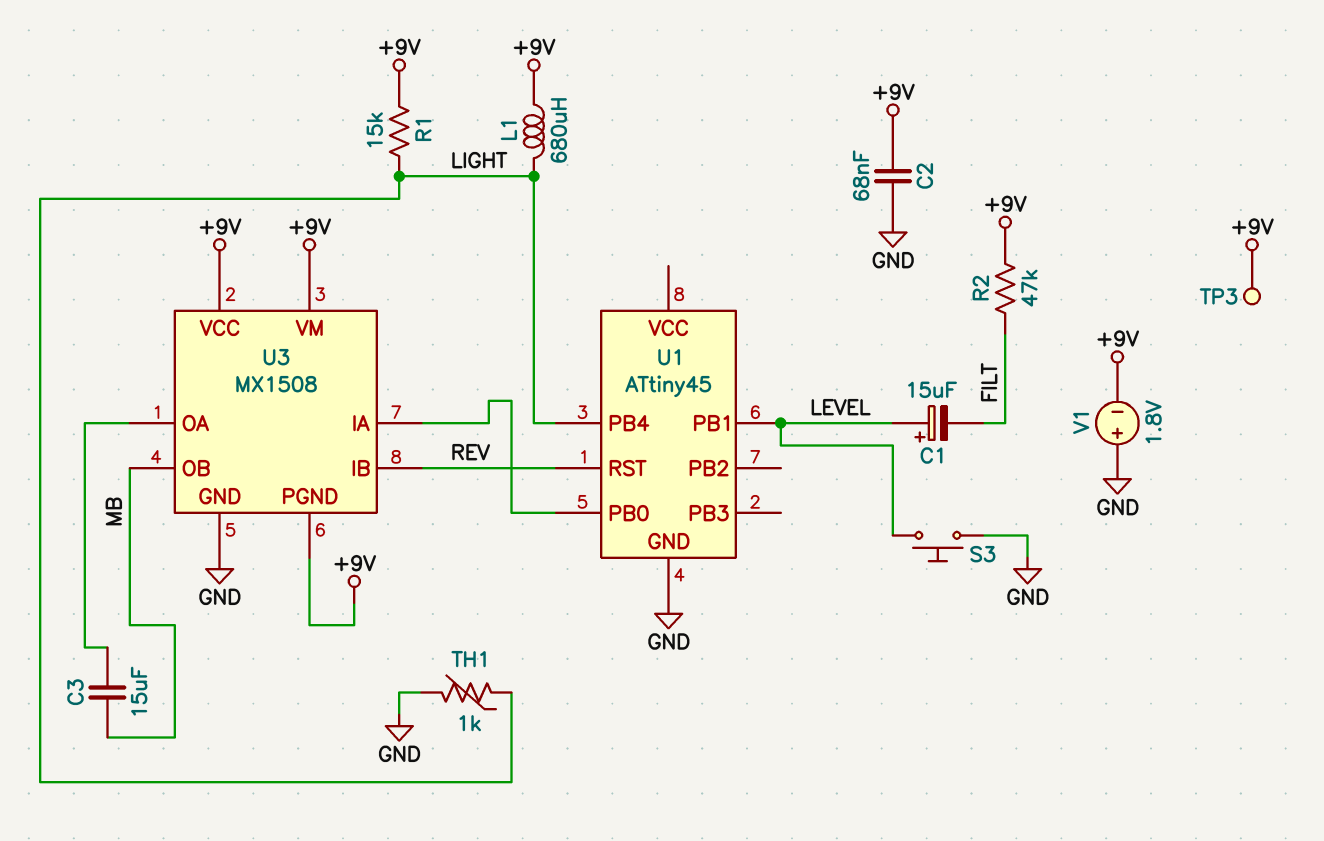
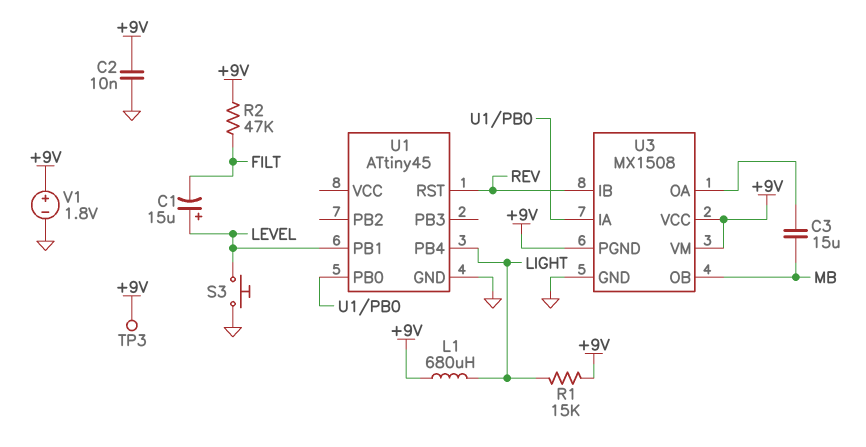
C2: 68nF (+9V, GND) -> 10nF (+9V, GND)
TH1: 1k (GND, LIGHT) -> none
V1: 1.8V (plus GND, minus +9V) -> 1.8V (plus +9V, minus GND)

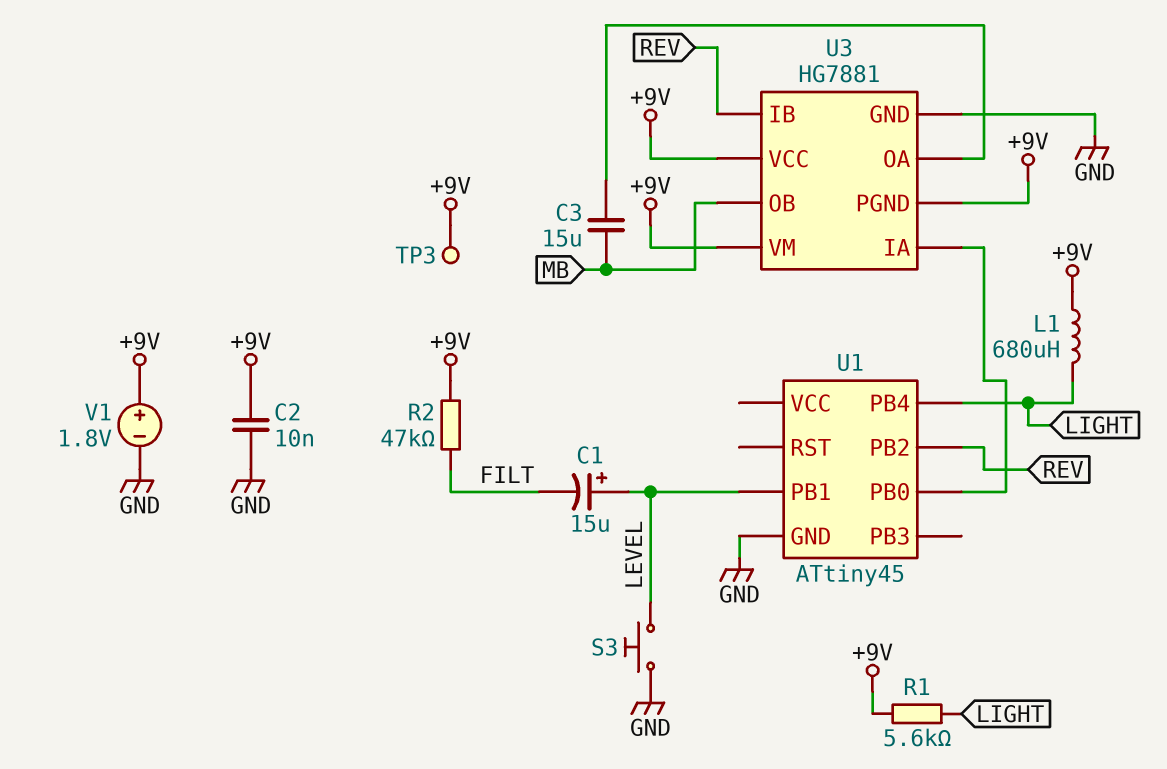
R1: 15k (+9V, LIGHT) -> 5.6k (+9V, LIGHT)
U1 pin PB2: none -> REV
U1 pin RST: REV -> none
U3: MX1508 -> HG7881

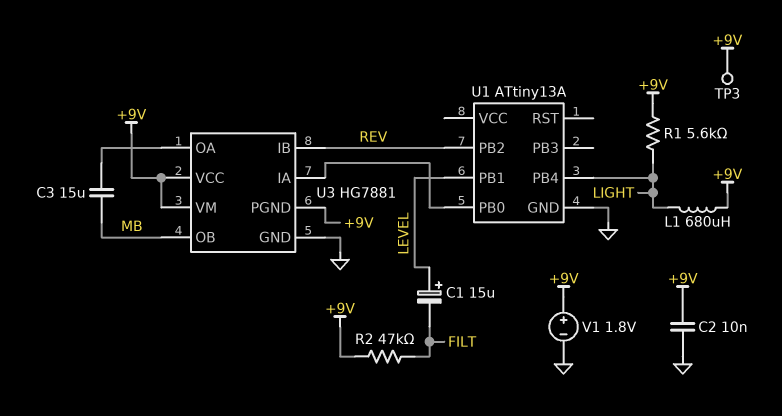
S3: button (GND, LEVEL) -> none
U1: ATtiny45 -> ATtiny13A

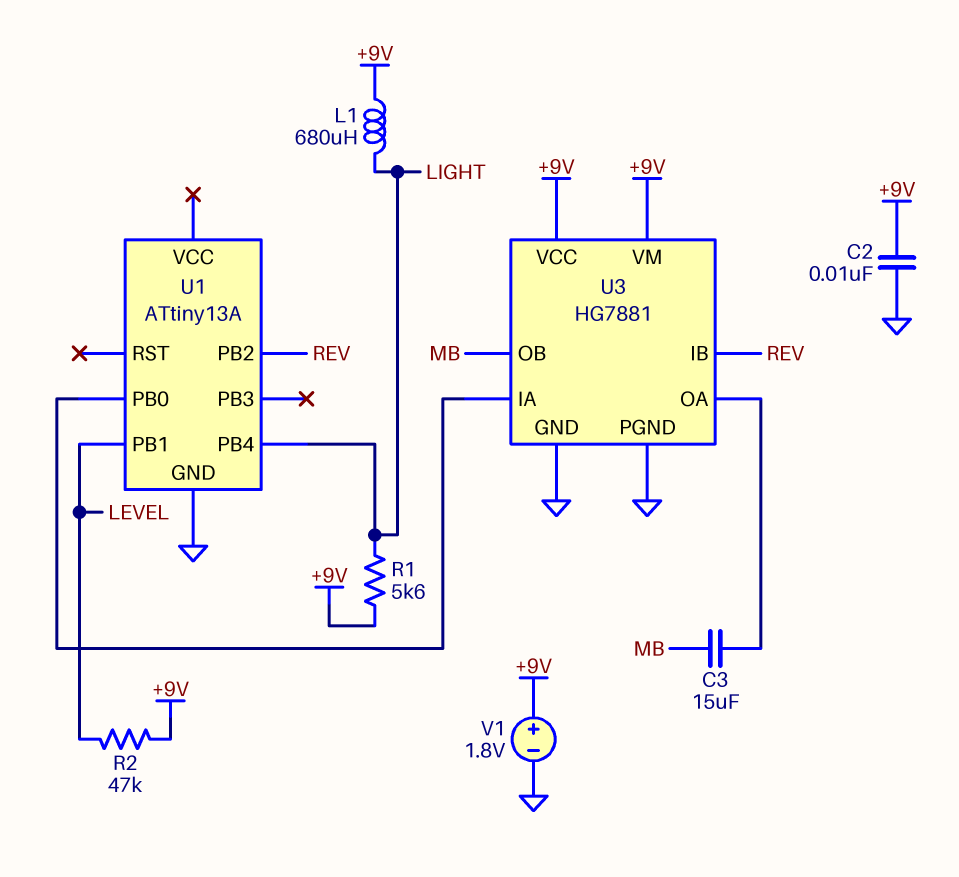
C1: 15uF (plus LEVEL, minus FILT) -> none
R2: 47k (+9V, FILT) -> 47k (+9V, LEVEL)
TP3: test point (+9V) -> none
U3 pin PGND: +9V -> GND

